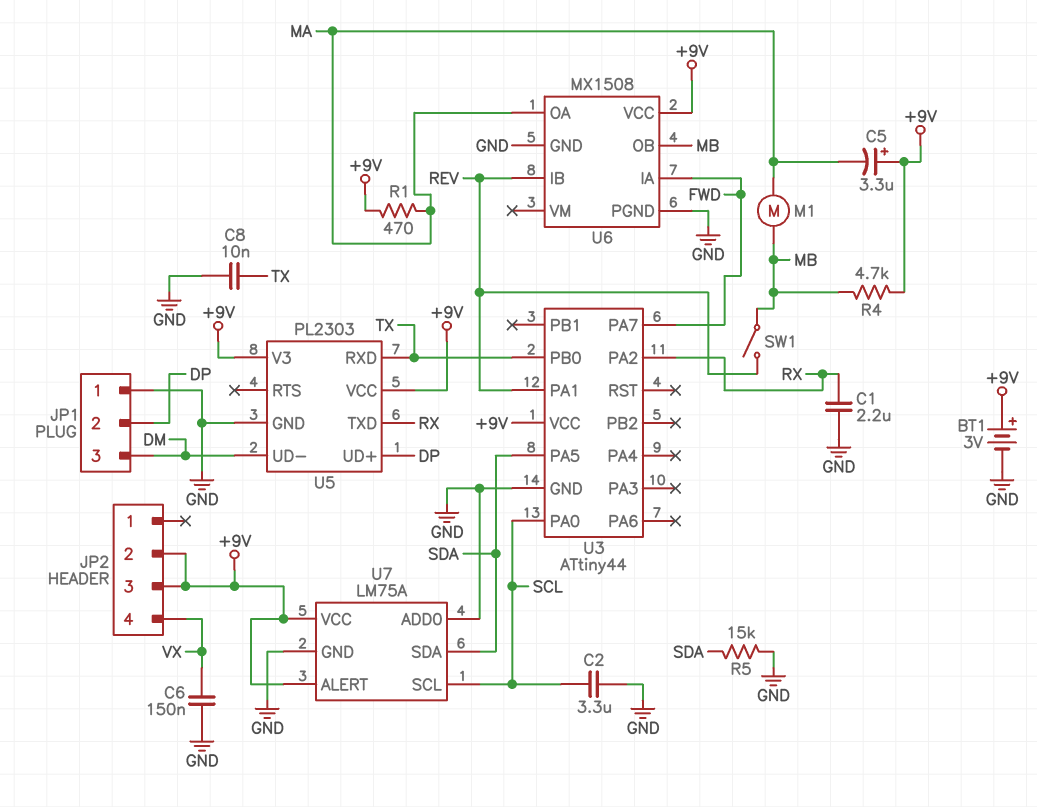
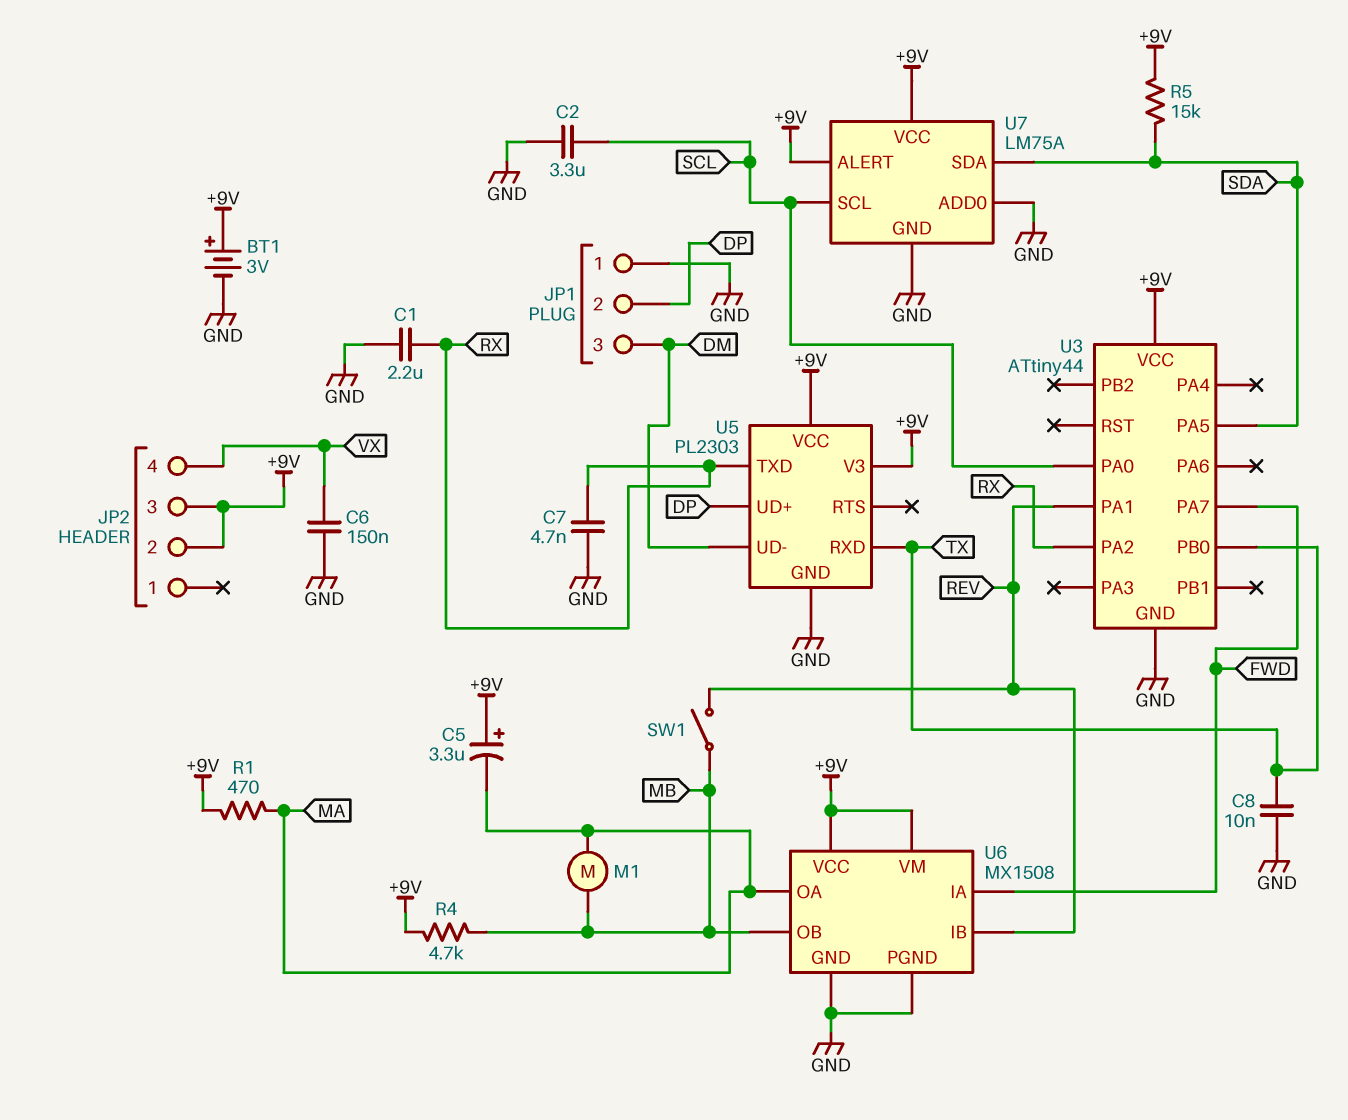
C7: none -> 4.7nF (GND, RX)
R5: 15k (GND, SDA) -> 15k (+9V, SDA)
U6 pin VM: none -> +9V

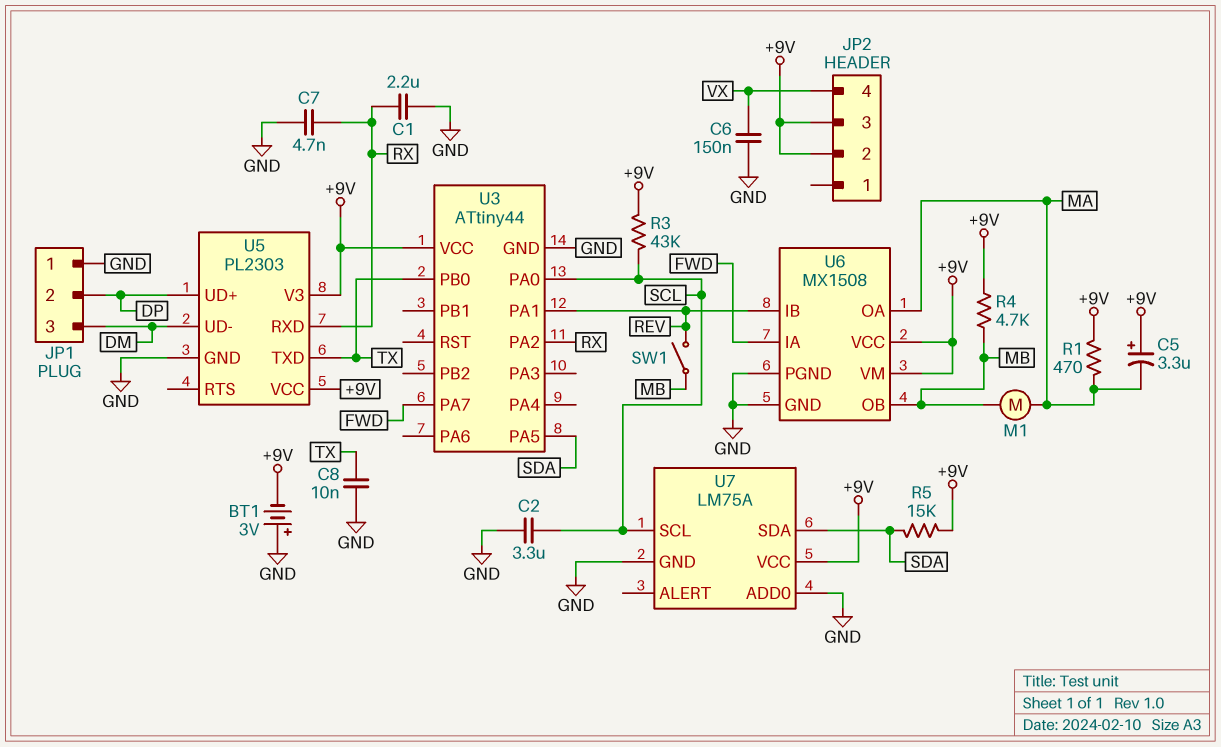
BT1: 3V (plus +9V, minus GND) -> 3V (plus GND, minus +9V)
R3: none -> 43k (+9V, SCL)
U5 pin RXD: TX -> RX
U5 pin TXD: RX -> TX
U7 pin ALERT: +9V -> none

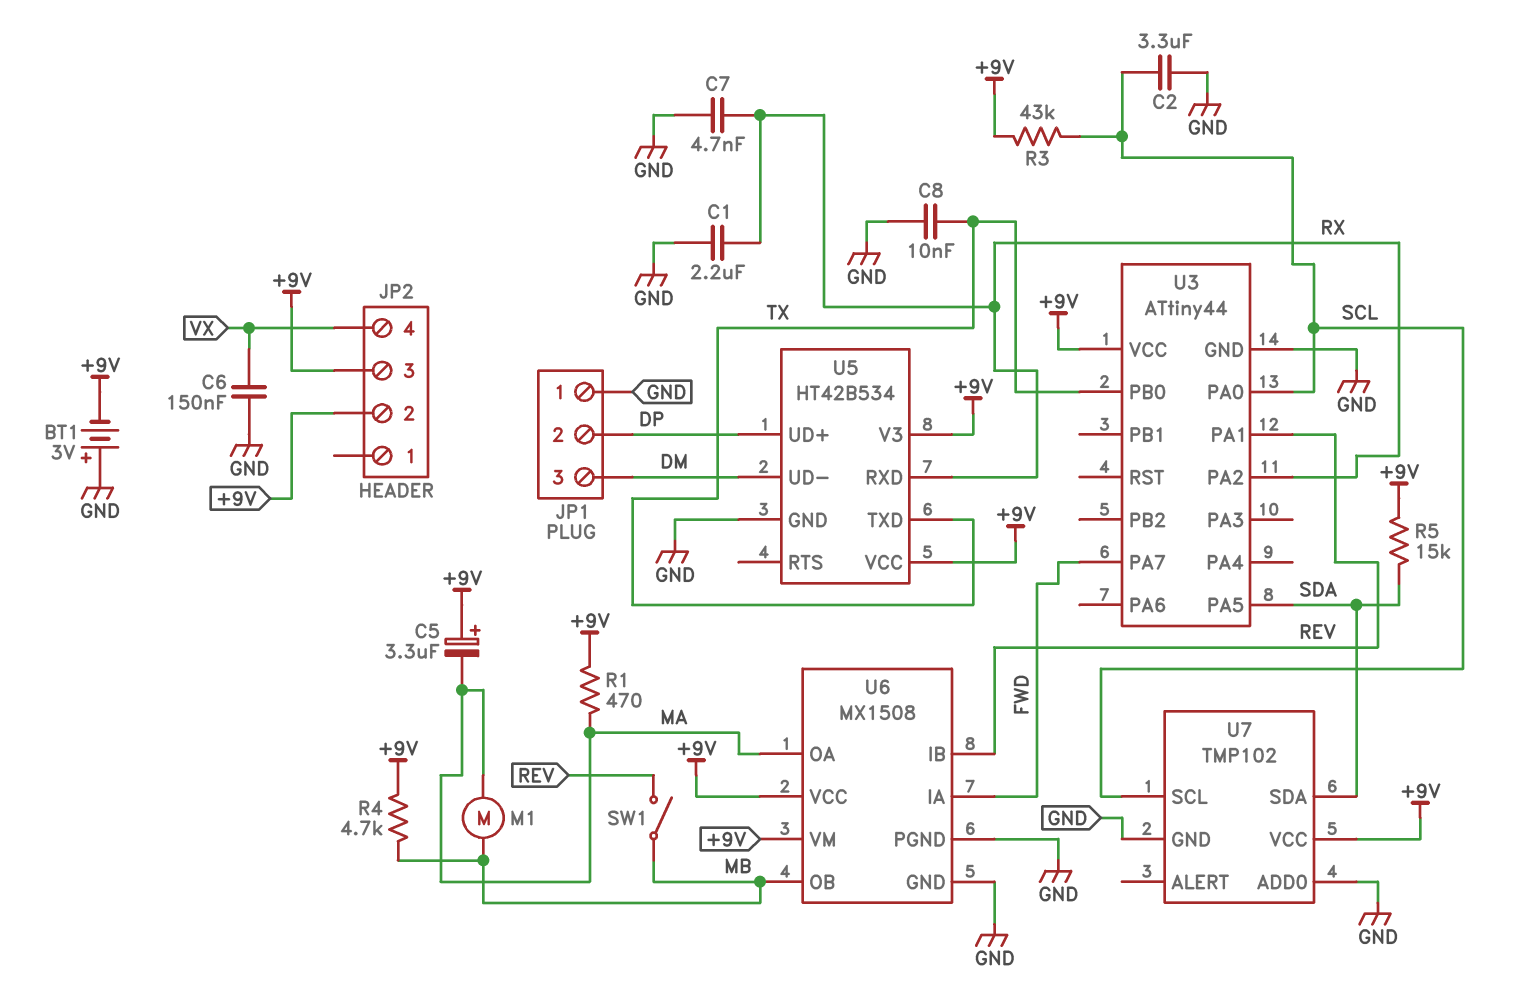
U5: PL2303 -> HT42B534
U7: LM75A -> TMP102

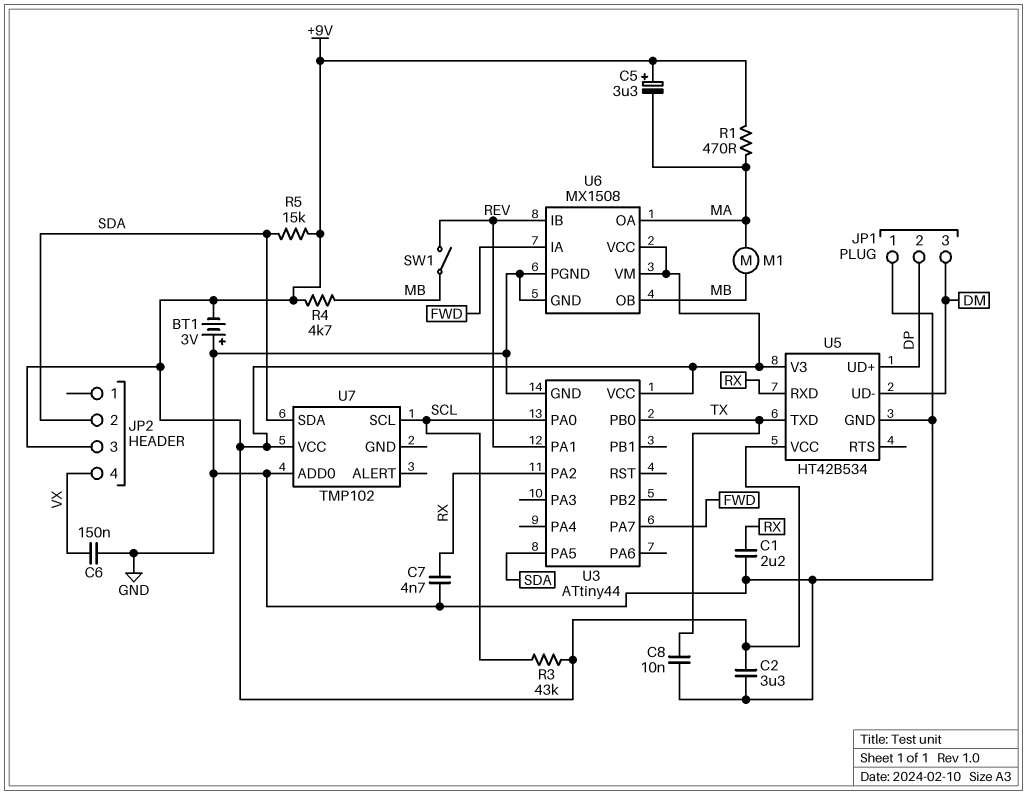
C2: 3.3uF (GND, SCL) -> 3.3uF (+9V, GND)
JP2 pin 2: +9V -> SDA
U7 pin GND: GND -> none

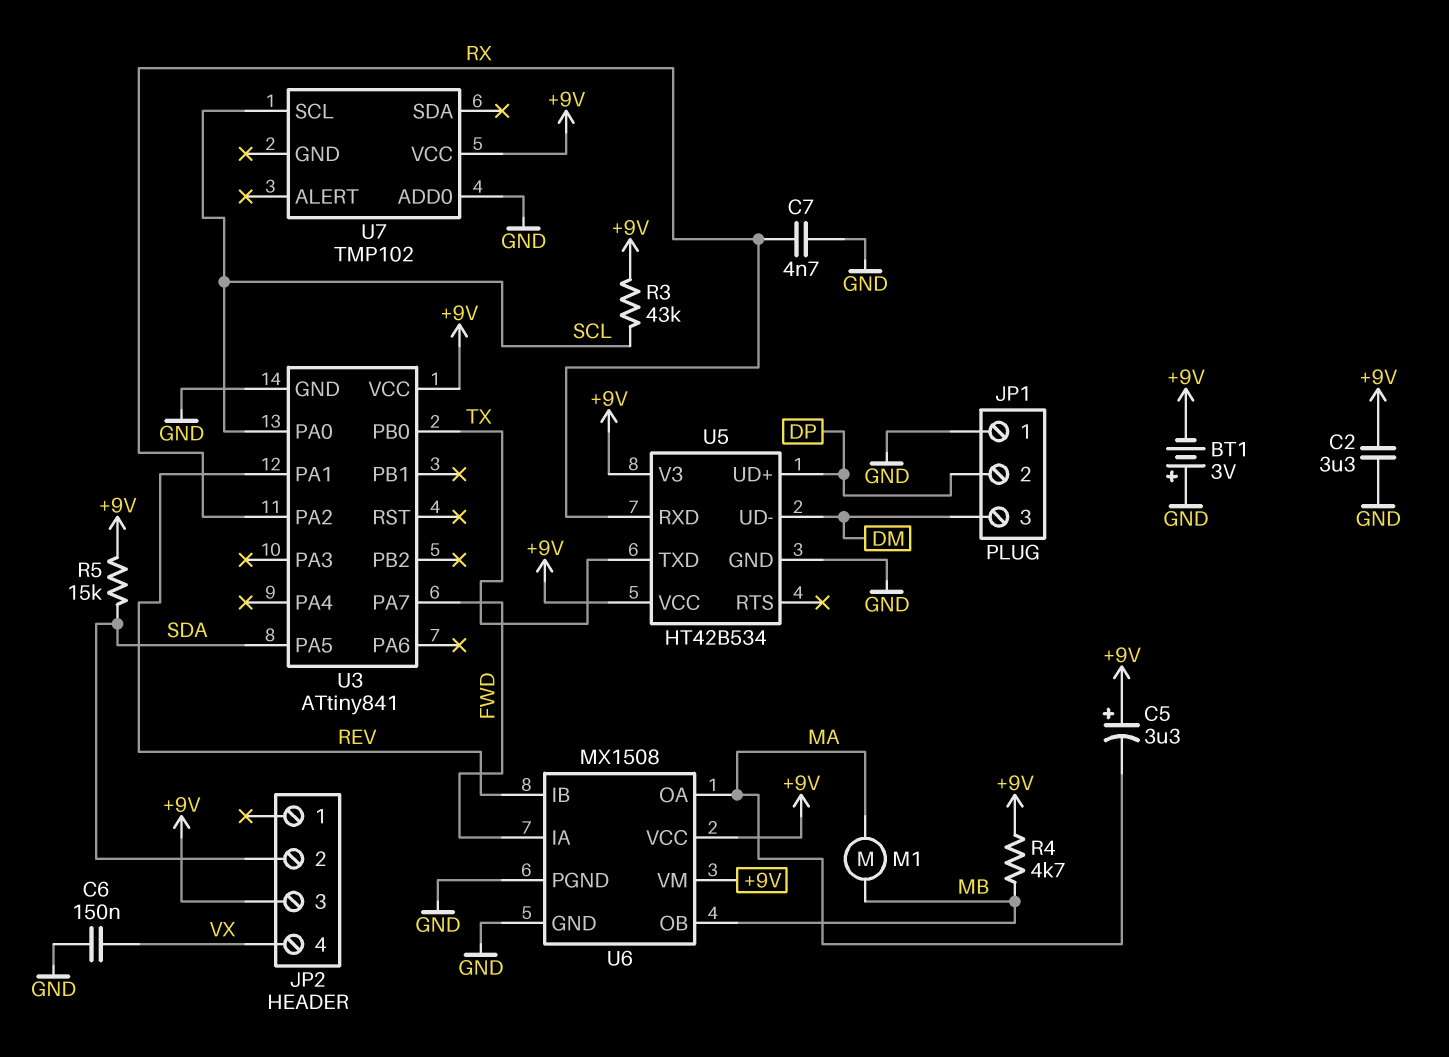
C1: 2.2uF (GND, RX) -> none
C8: 10nF (GND, TX) -> none
R1: 470 (+9V, MA) -> none
SW1: switch (MB, REV) -> none
U3: ATtiny44 -> ATtiny841
U7 pin SDA: SDA -> none

